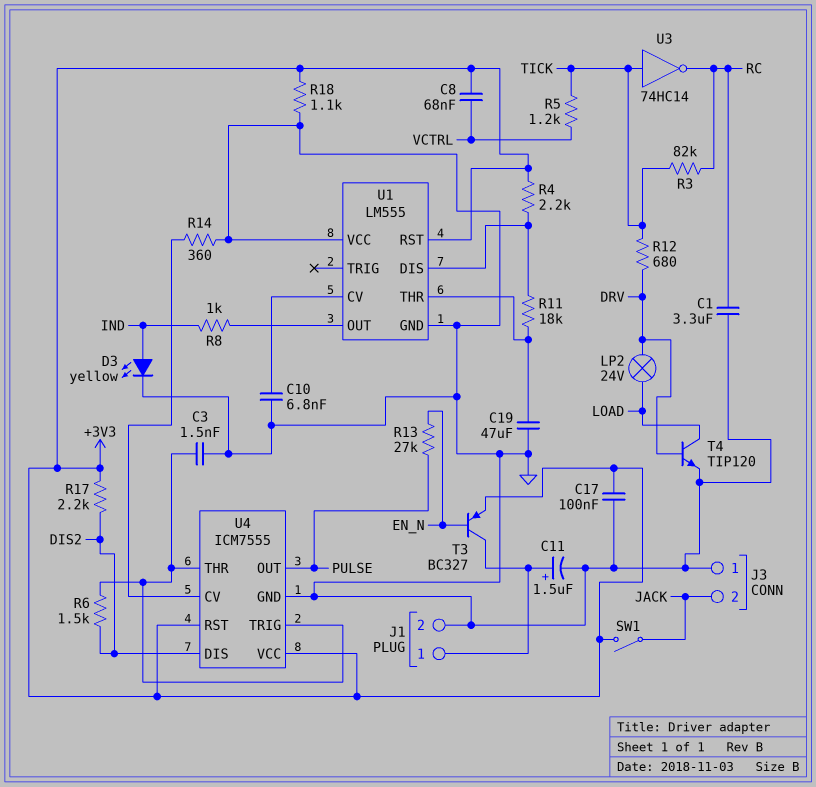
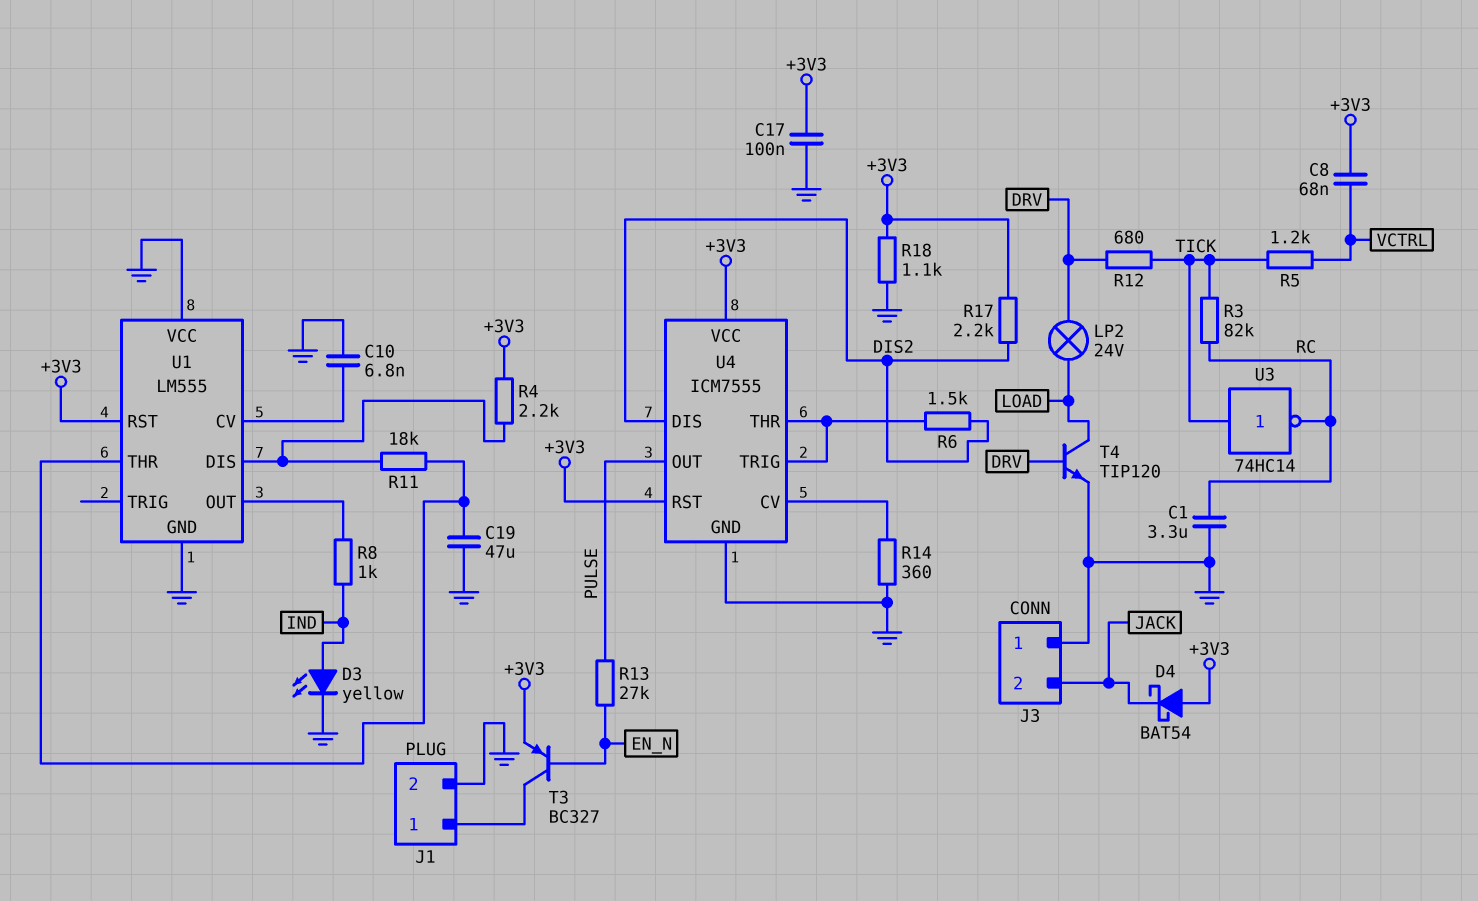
C3: 1.5nF (GND, U4/THR) -> none
C11: 1.5uF (plus J1/1, minus GND) -> none
D4: none -> schottky BAT54 (A +3V3, K JACK)
SW1: switch (+3V3, JACK) -> none

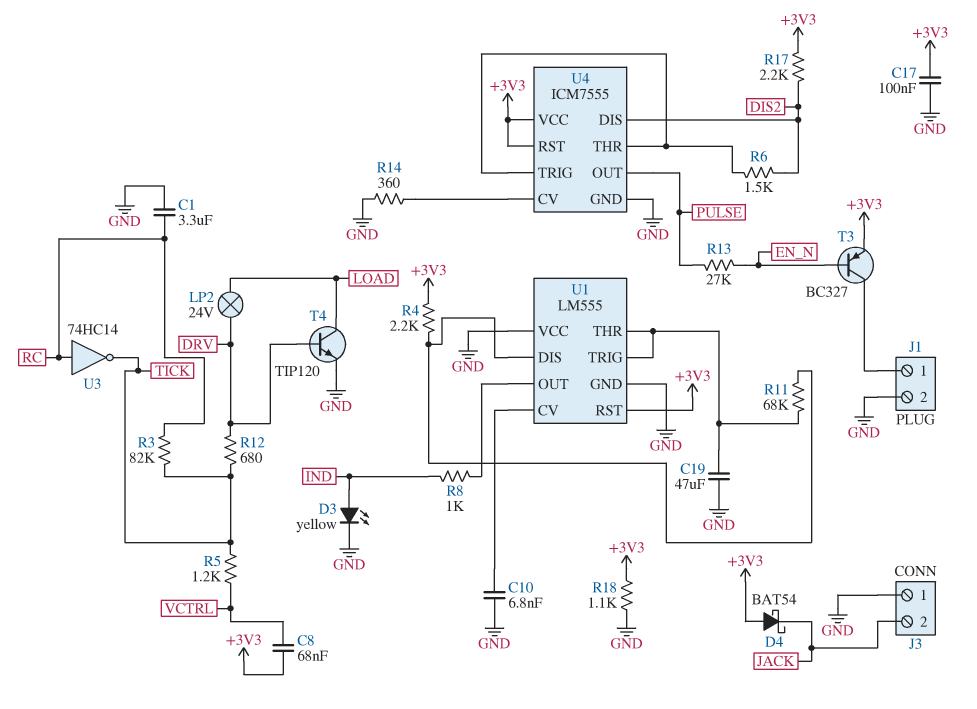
R11: 18k (U1/DIS, U1/THR) -> 68k (U1/DIS, U1/THR)
U1 pin TRIG: none -> U1/THR
U3: NOT 74HC14 (in TICK, out RC) -> NOT 74HC14 (in RC, out TICK)

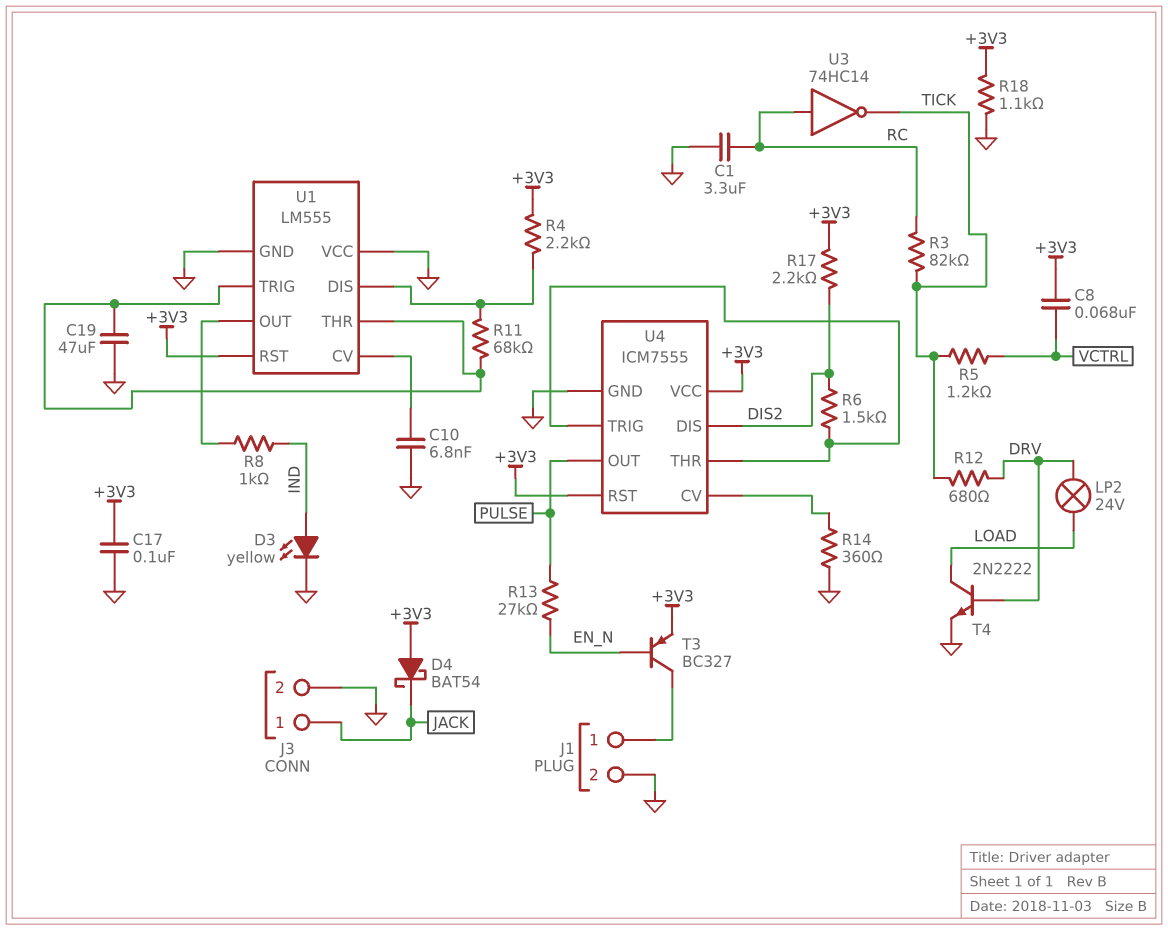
J3 pin 1: GND -> JACK
J3 pin 2: JACK -> GND
T4: NPN TIP120 (B DRV, C LOAD, E GND) -> NPN 2N2222 (B DRV, C LOAD, E GND)

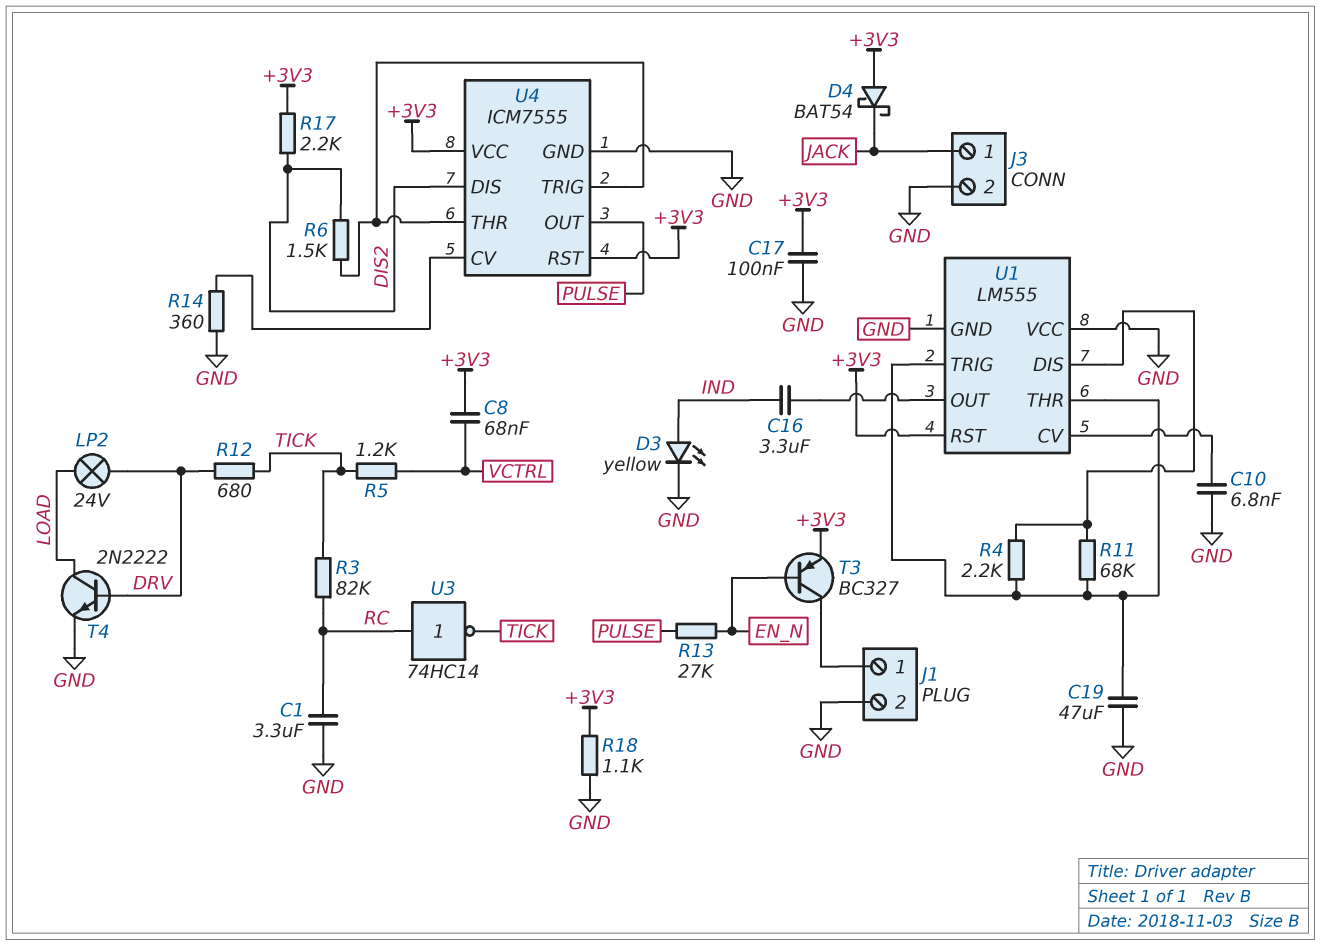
C16: none -> 3.3uF (IND, U1/OUT)
R4: 2.2k (+3V3, U1/DIS) -> 2.2k (U1/DIS, U1/THR)
R8: 1k (IND, U1/OUT) -> none

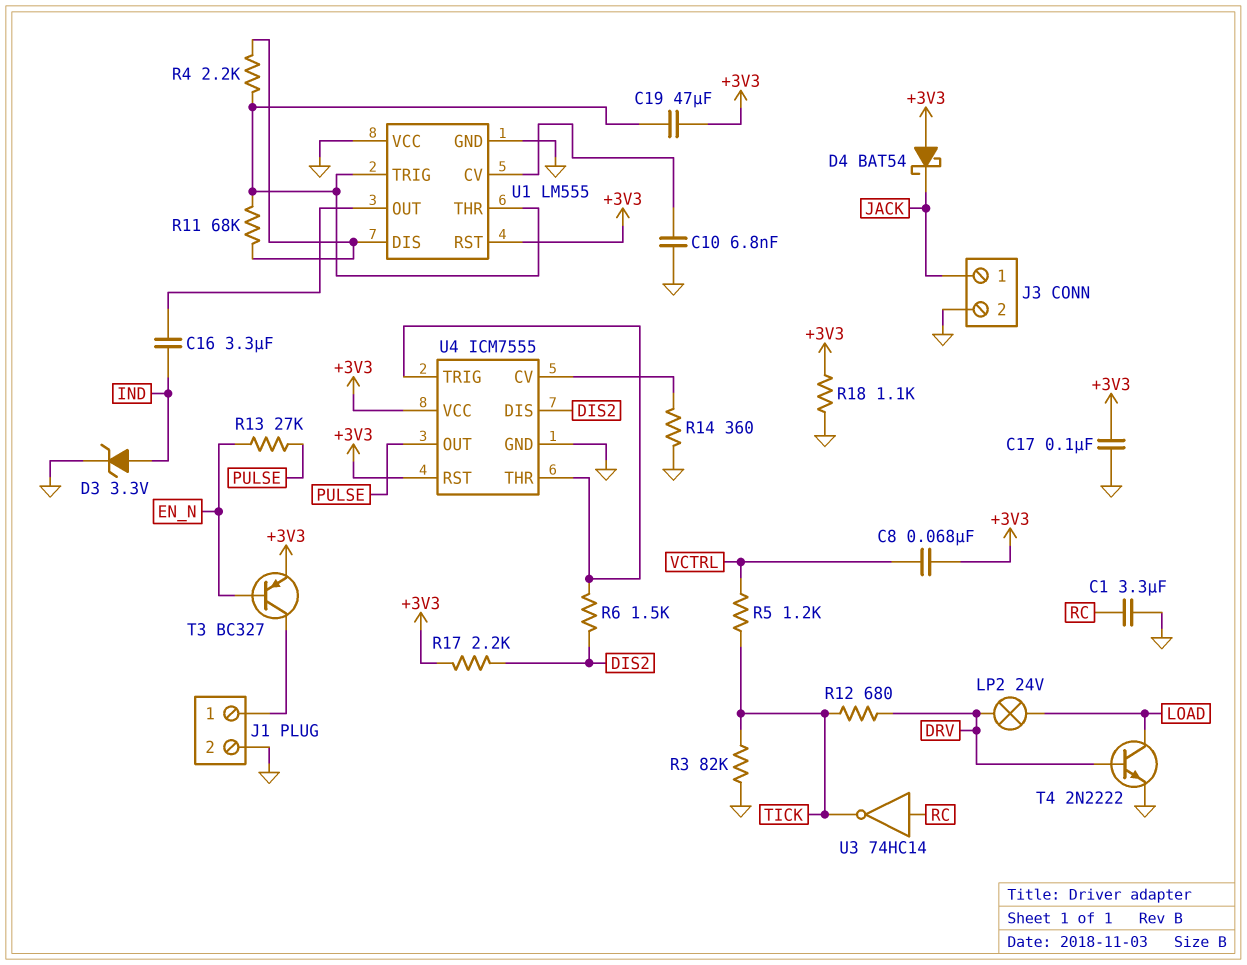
C19: 47uF (GND, U1/THR) -> 47uF (+3V3, U1/THR)
D3: LED yellow (A IND, K GND) -> zener 3.3V (A IND, K GND)
R3: 82k (RC, TICK) -> 82k (GND, TICK)

